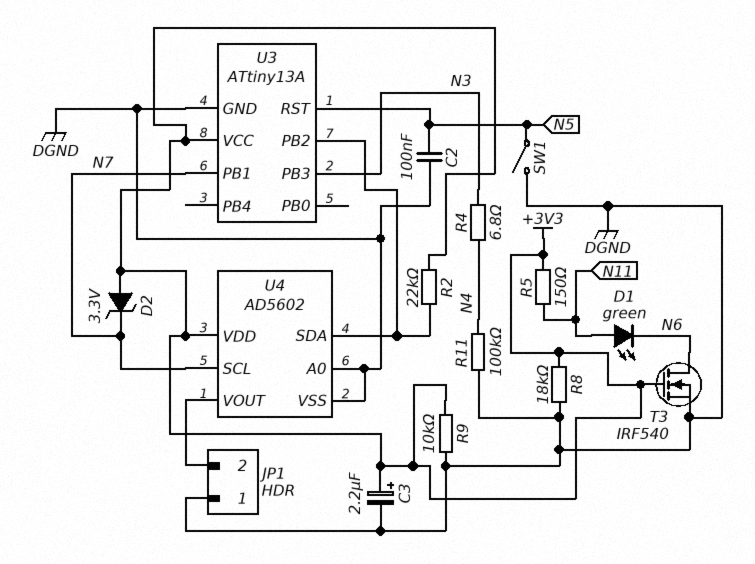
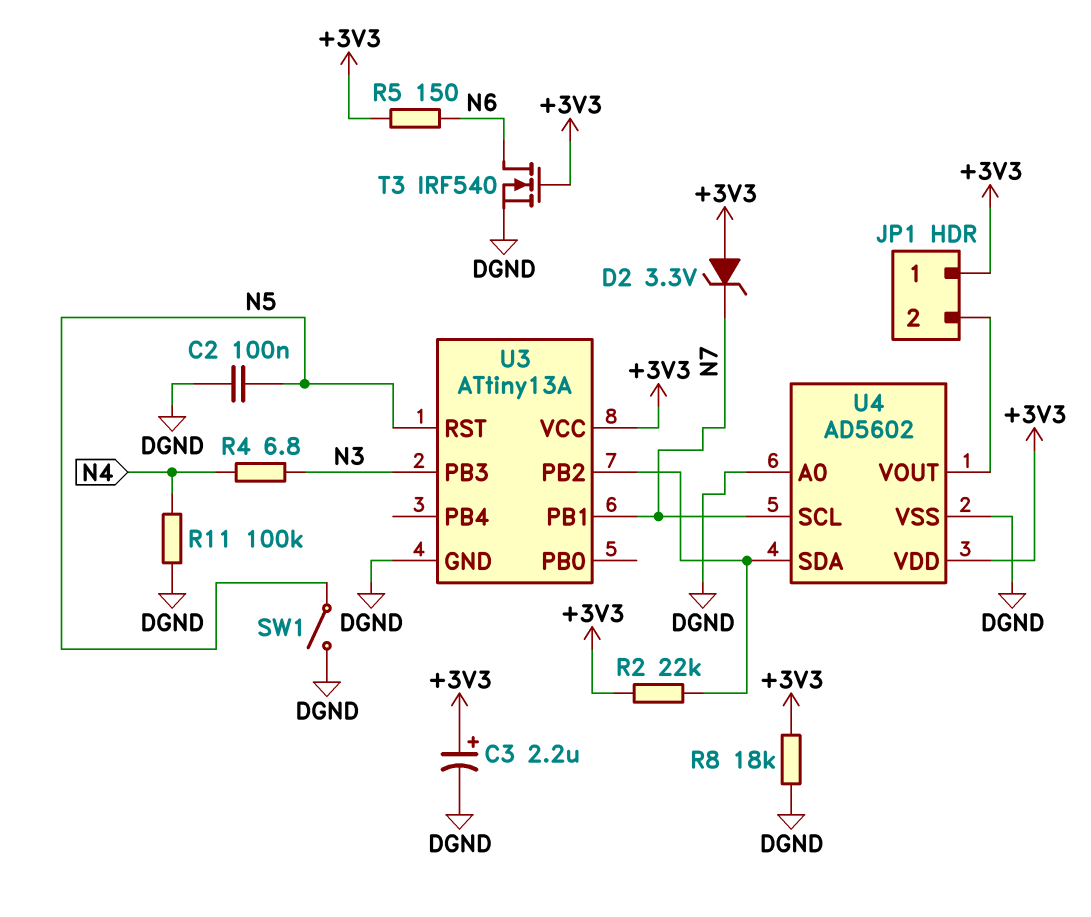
D1: LED green (A N11, K N6) -> none
JP1 pin 1: DGND -> +3V3
R5: 150 (+3V3, N11) -> 150 (+3V3, N6)
R9: 10k (+3V3, DGND) -> none

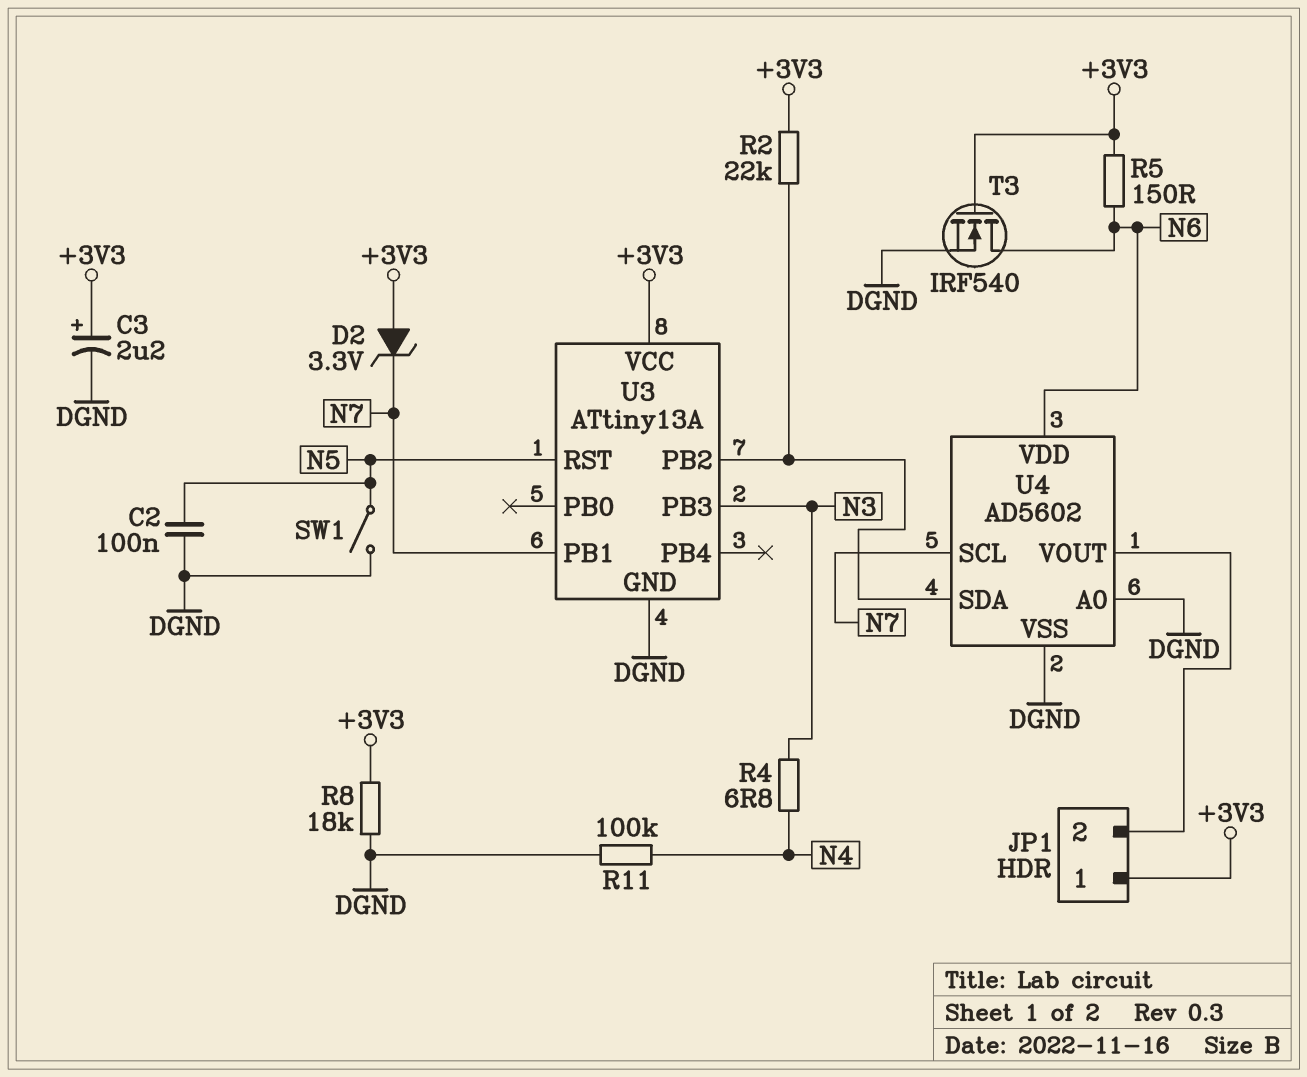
U4 pin VDD: +3V3 -> N6

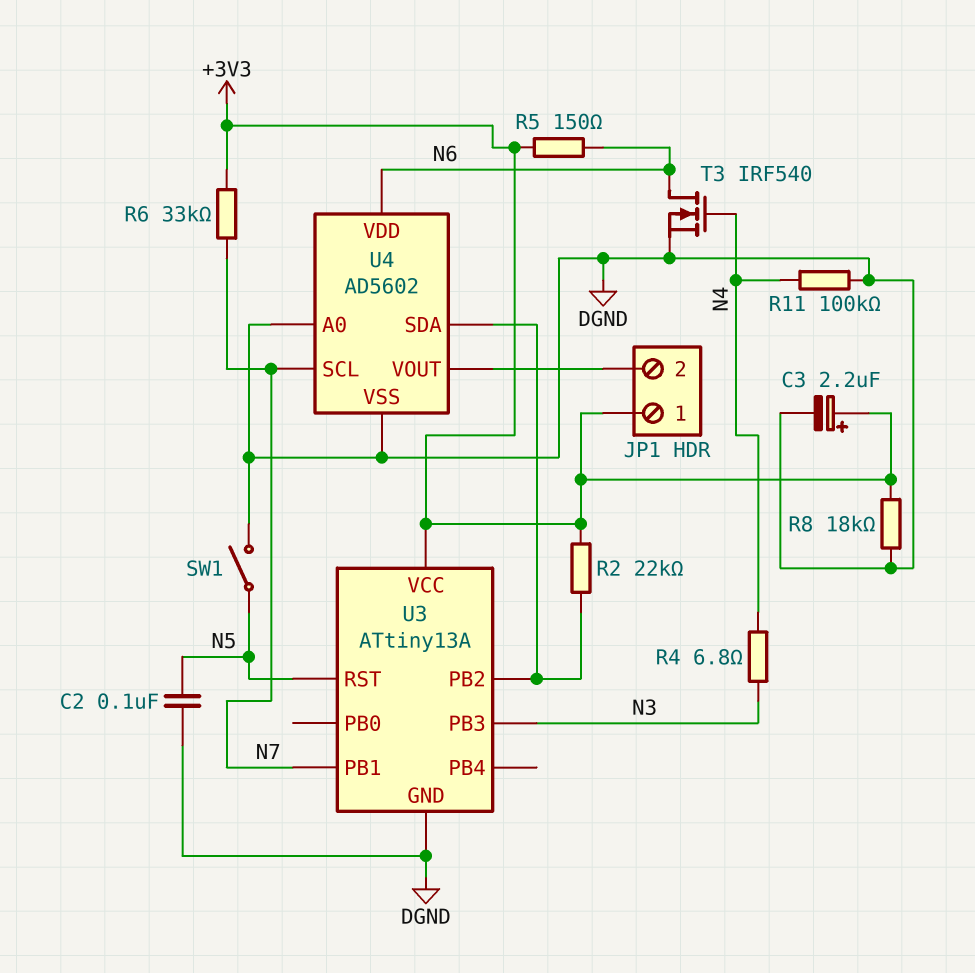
D2: zener 3.3V (A +3V3, K N7) -> none
R6: none -> 33k (+3V3, N7)
T3: NMOS IRF540 (G +3V3, D N6, S DGND) -> NMOS IRF540 (G N4, D N6, S DGND)

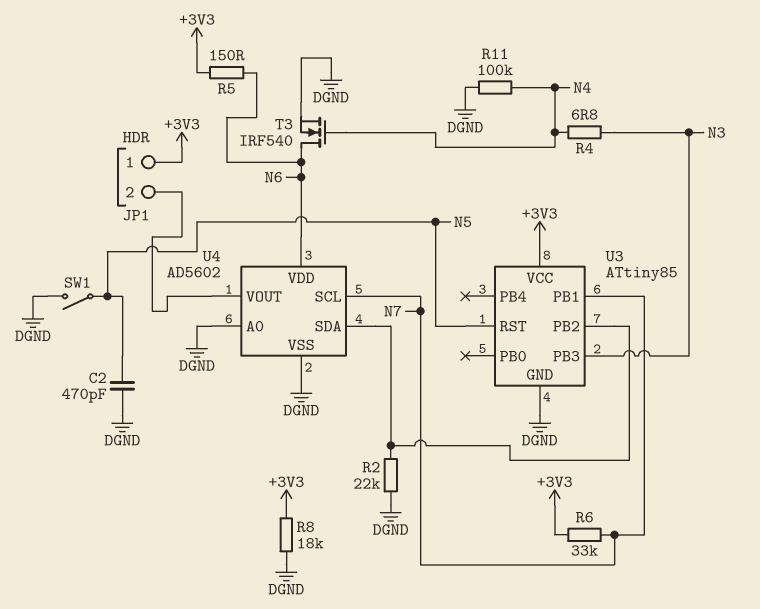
C2: 100nF (DGND, N5) -> 470pF (DGND, N5)
C3: 2.2uF (plus +3V3, minus DGND) -> none
R2: 22k (+3V3, U3/PB2) -> 22k (DGND, U3/PB2)
U3: ATtiny13A -> ATtiny85

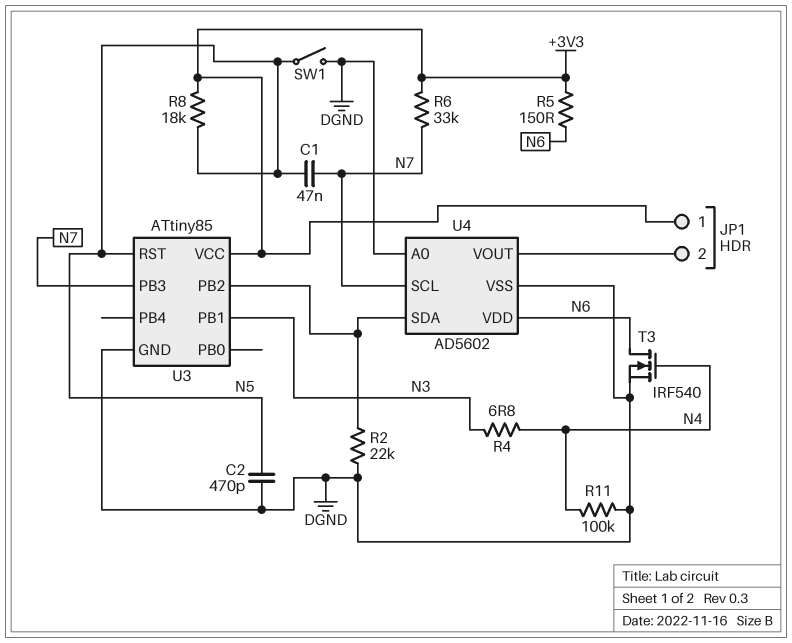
C1: none -> 47nF (N5, N7)
R8: 18k (+3V3, DGND) -> 18k (+3V3, N5)
U3 pin PB1: N7 -> N3
U3 pin PB3: N3 -> N7

